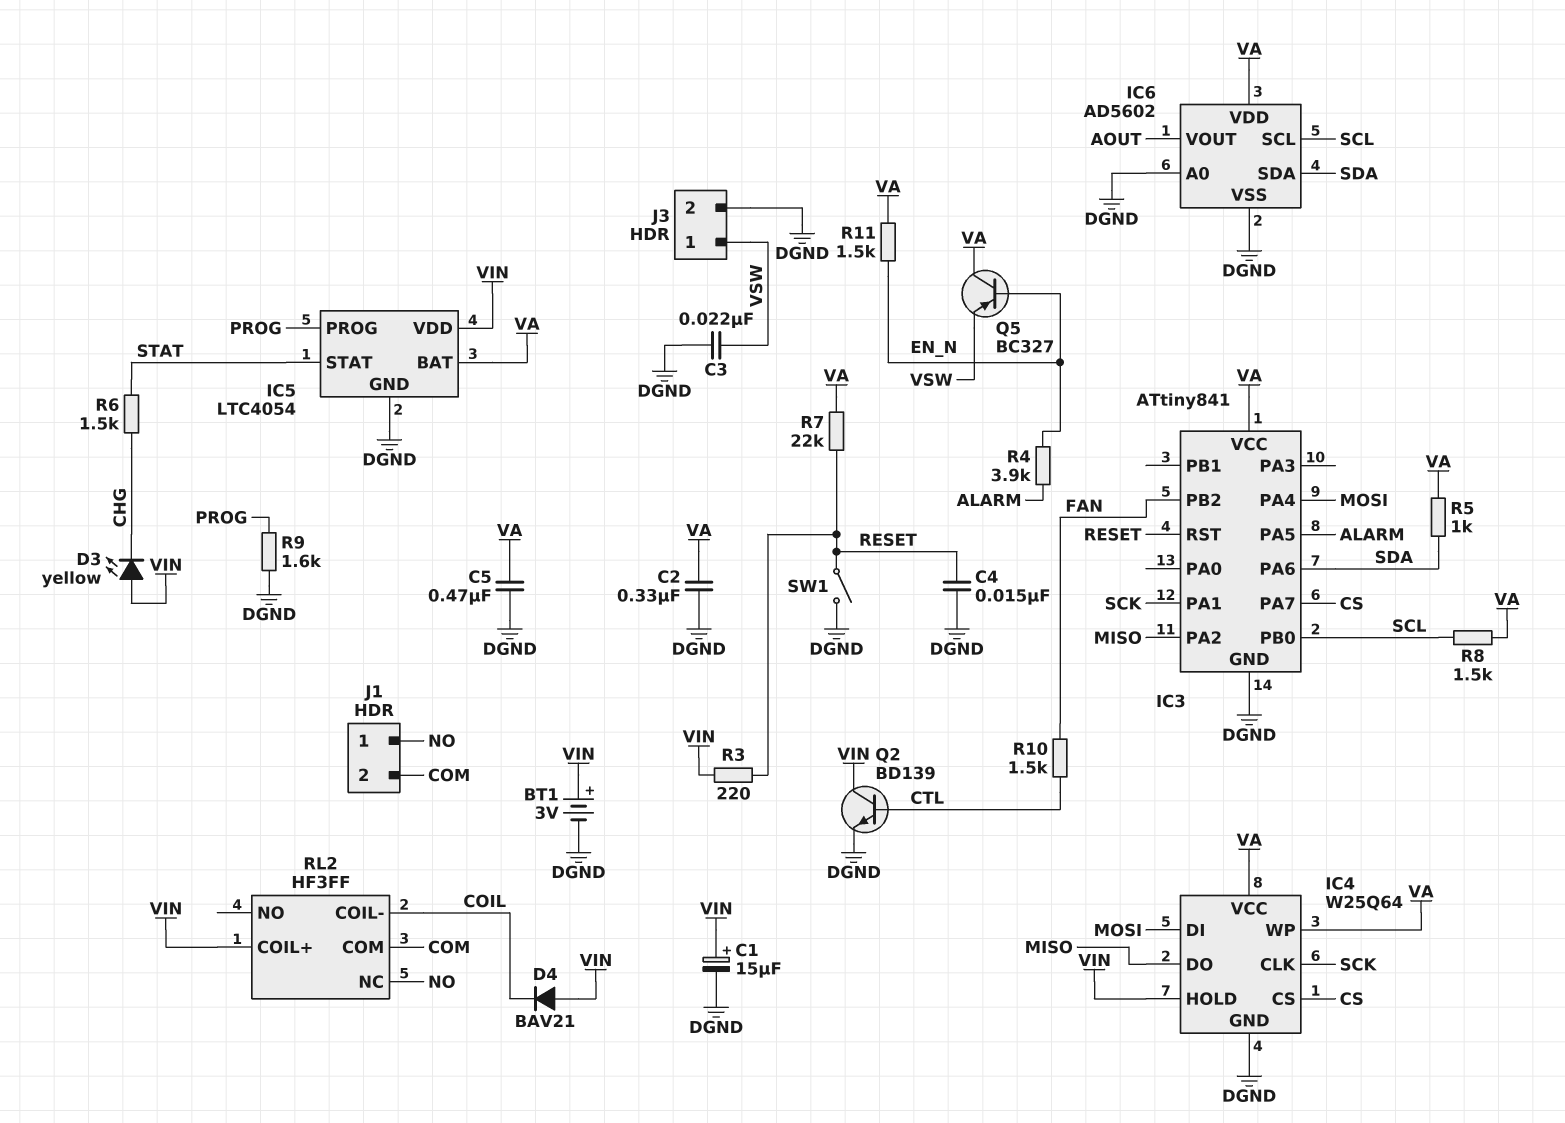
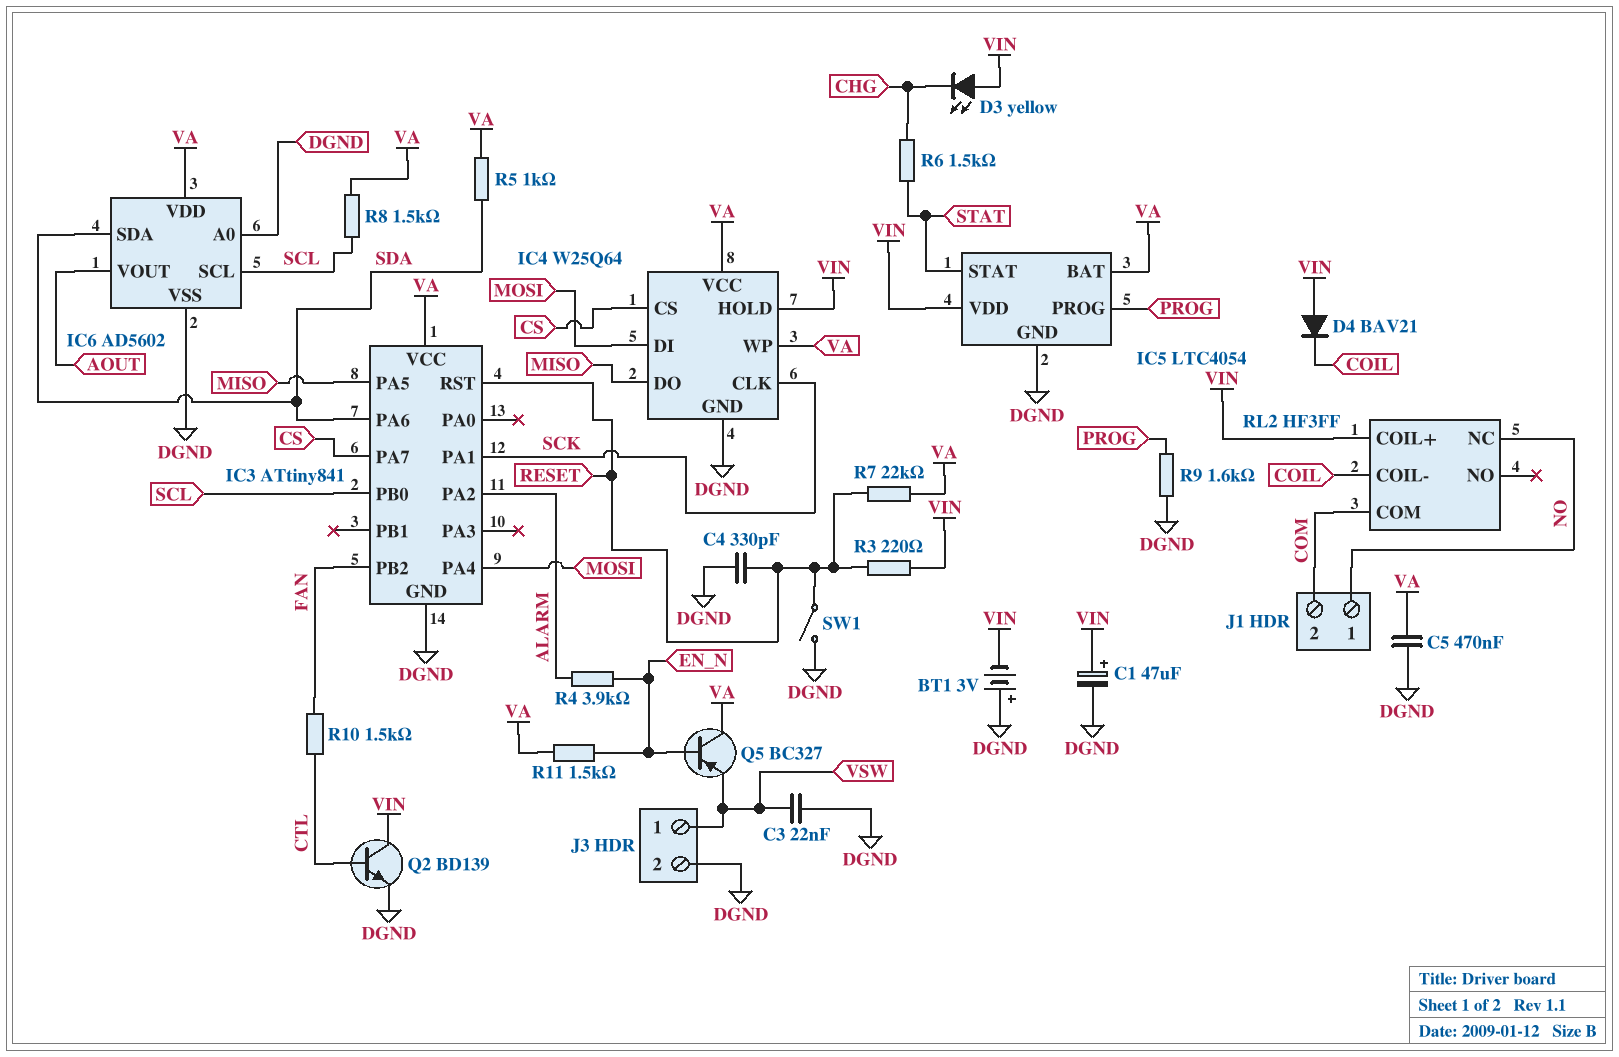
BT1: 3V (plus VIN, minus DGND) -> 3V (plus DGND, minus VIN)
C1: 15uF (plus VIN, minus DGND) -> 47uF (plus VIN, minus DGND)
C2: 330nF (DGND, VA) -> none
C4: 15nF (DGND, RESET) -> 330pF (DGND, RESET)
IC3 pin PA2: MISO -> ALARM
IC3 pin PA5: ALARM -> MISO

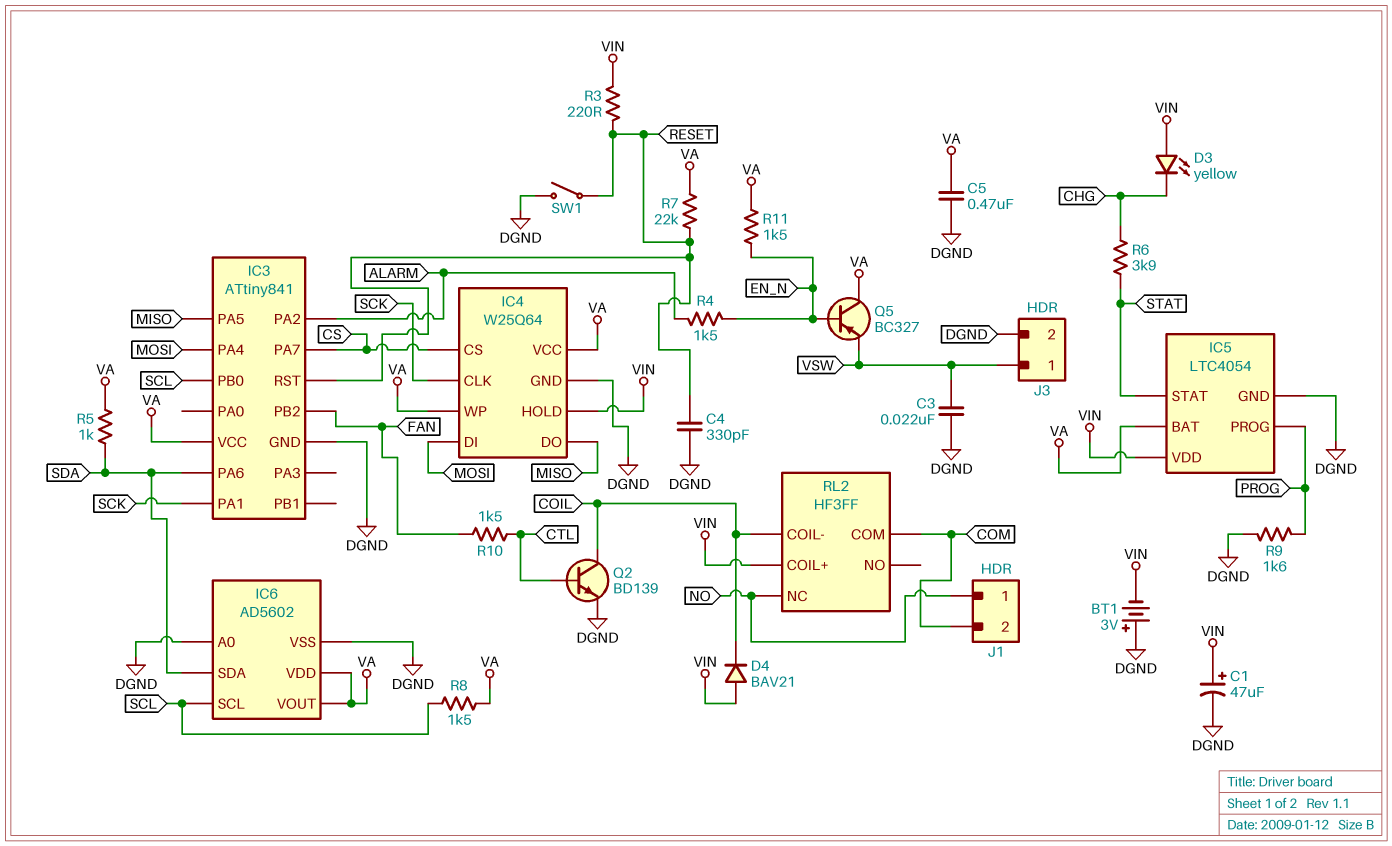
IC6 pin VOUT: AOUT -> VA
Q2: NPN BD139 (B CTL, C VIN, E DGND) -> NPN BD139 (B CTL, C COIL, E DGND)
R4: 3.9k (ALARM, EN_N) -> 1.5k (ALARM, EN_N)
R6: 1.5k (CHG, STAT) -> 3.9k (CHG, STAT)

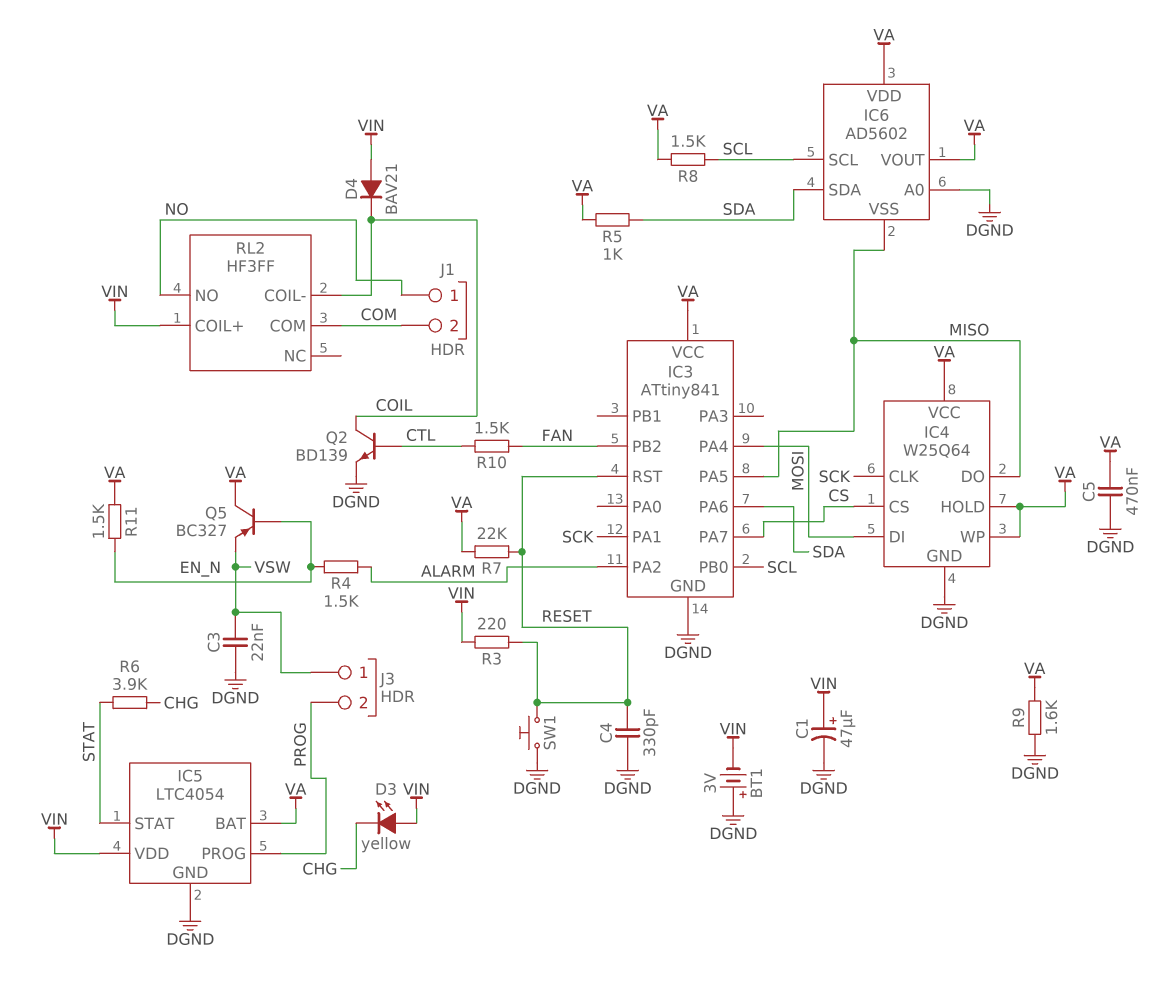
IC4 pin HOLD: VIN -> VA
IC6 pin VSS: DGND -> MISO
J3 pin 2: DGND -> PROG
R9: 1.6k (DGND, PROG) -> 1.6k (DGND, VA)
RL2 pin NC: NO -> none
RL2 pin NO: none -> NO
SW1: switch (DGND, RESET) -> button (DGND, RESET)

